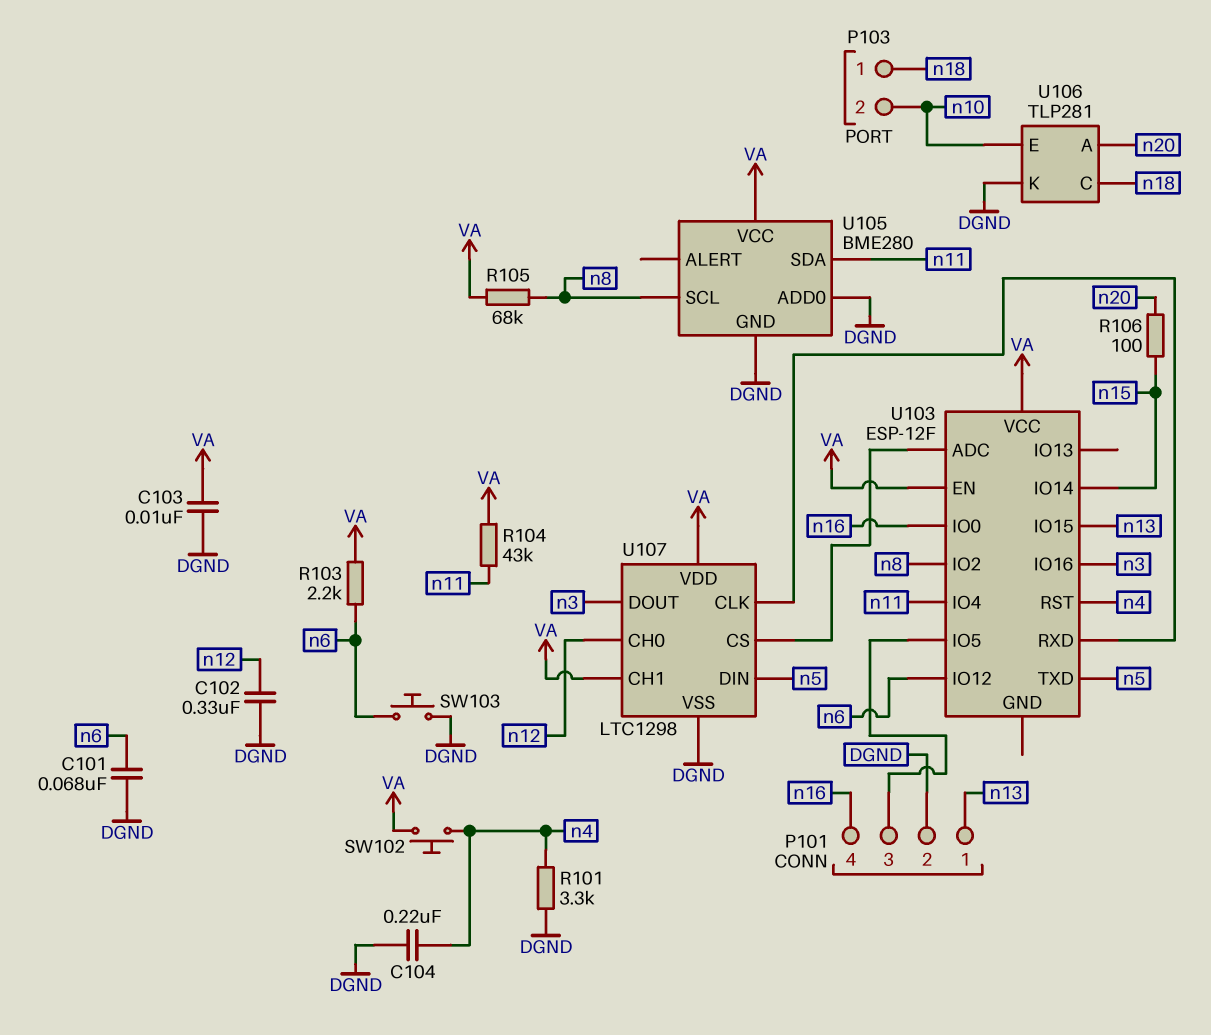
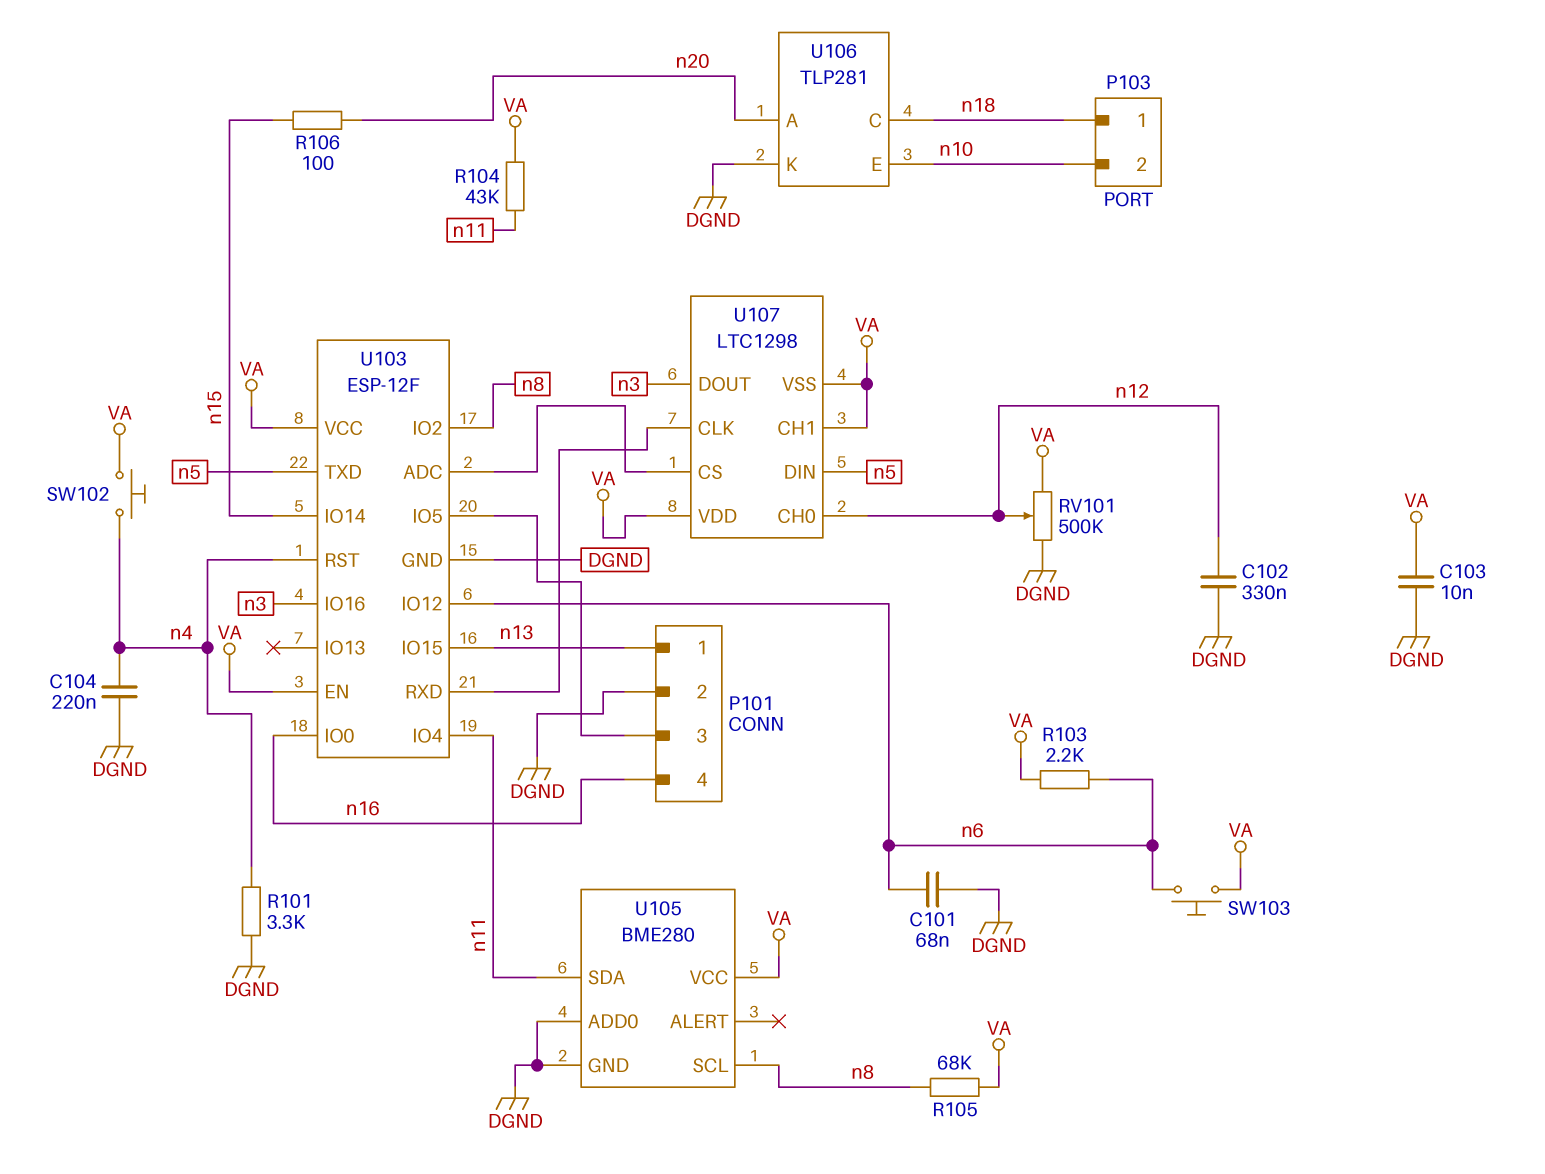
RV101: none -> 500k (DGND, VA, wiper n12)
SW103: button (DGND, n6) -> button (VA, n6)
U103 pin GND: none -> DGND
U107 pin VSS: DGND -> VA

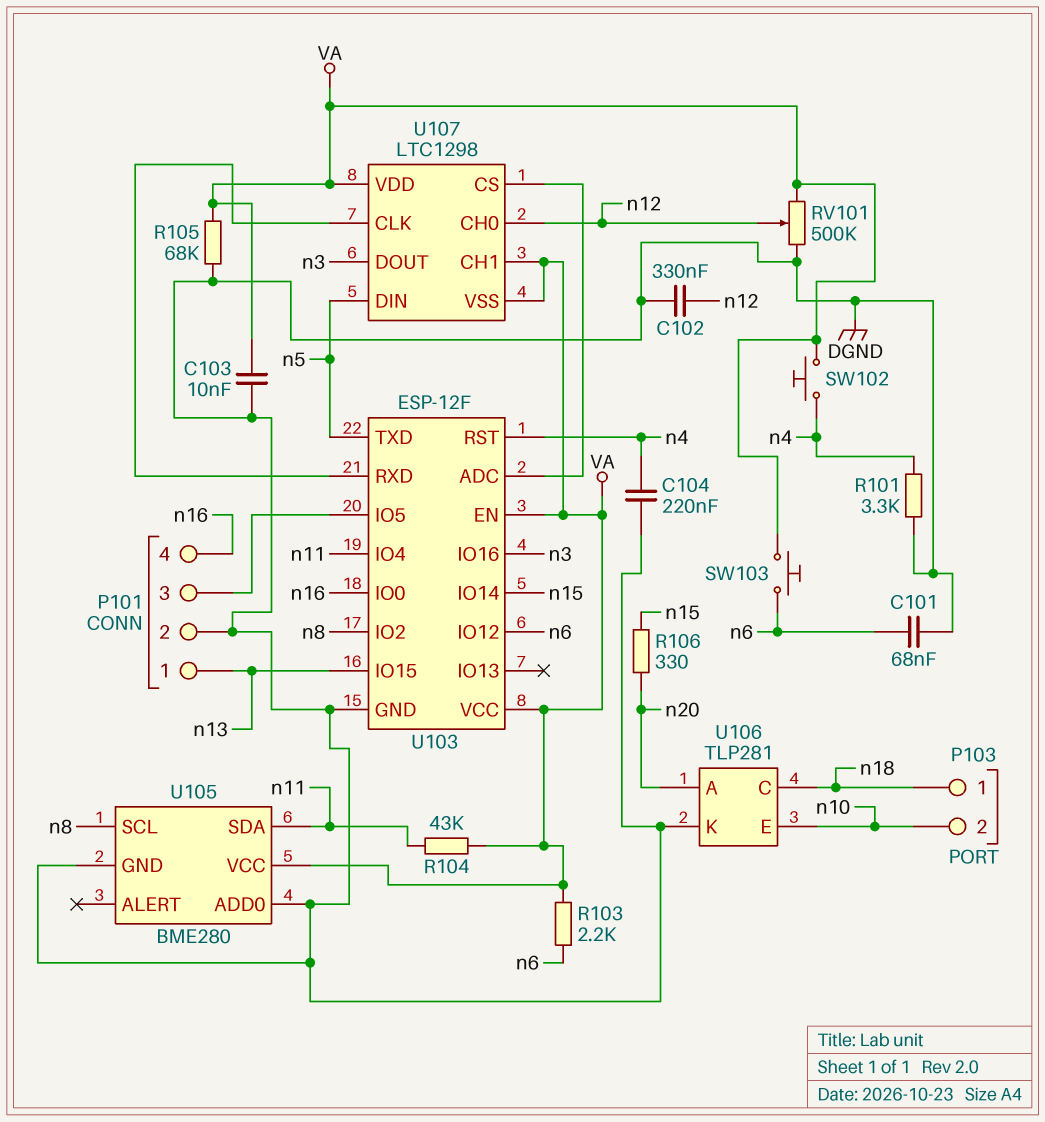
R105: 68k (VA, n8) -> 68k (DGND, VA)
R106: 100 (n15, n20) -> 330 (n15, n20)

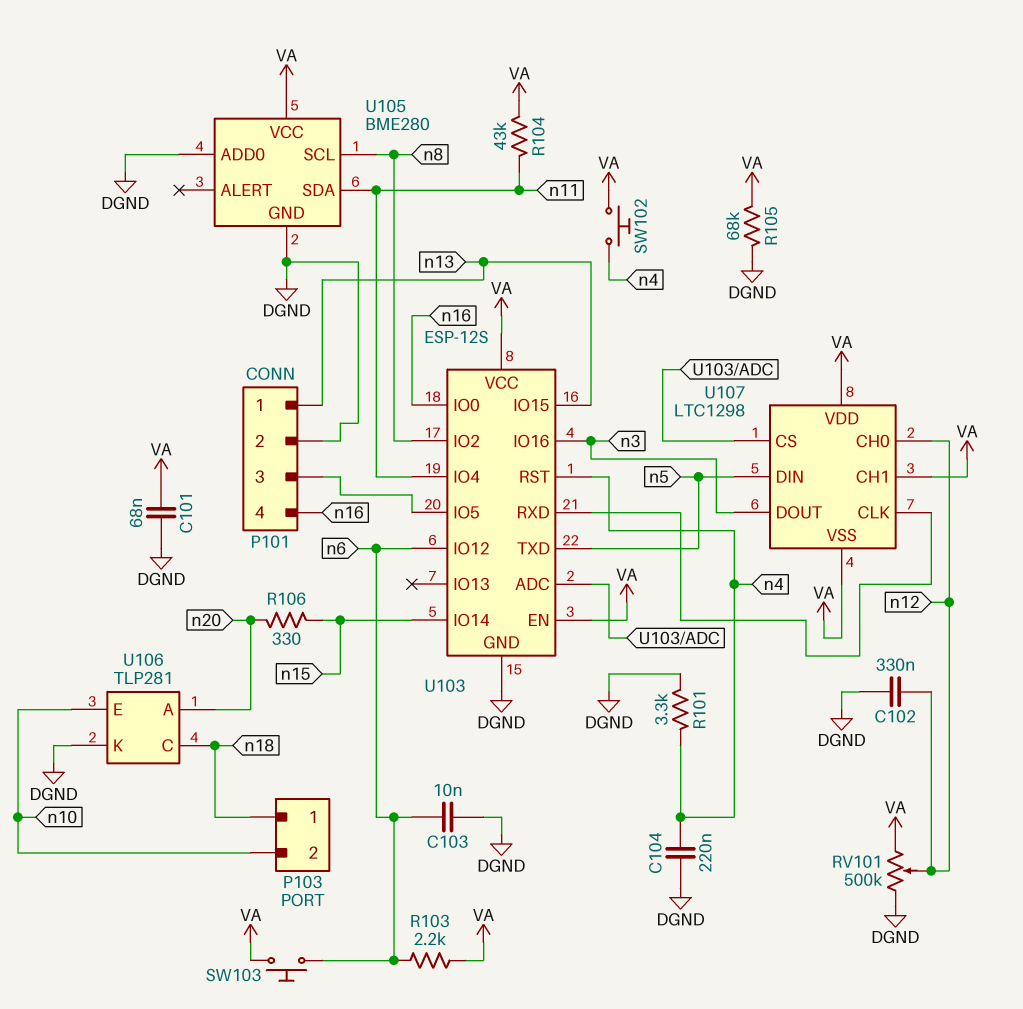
C101: 68nF (DGND, n6) -> 68nF (DGND, VA)
C103: 10nF (DGND, VA) -> 10nF (DGND, n6)
U103: ESP-12F -> ESP-12S

